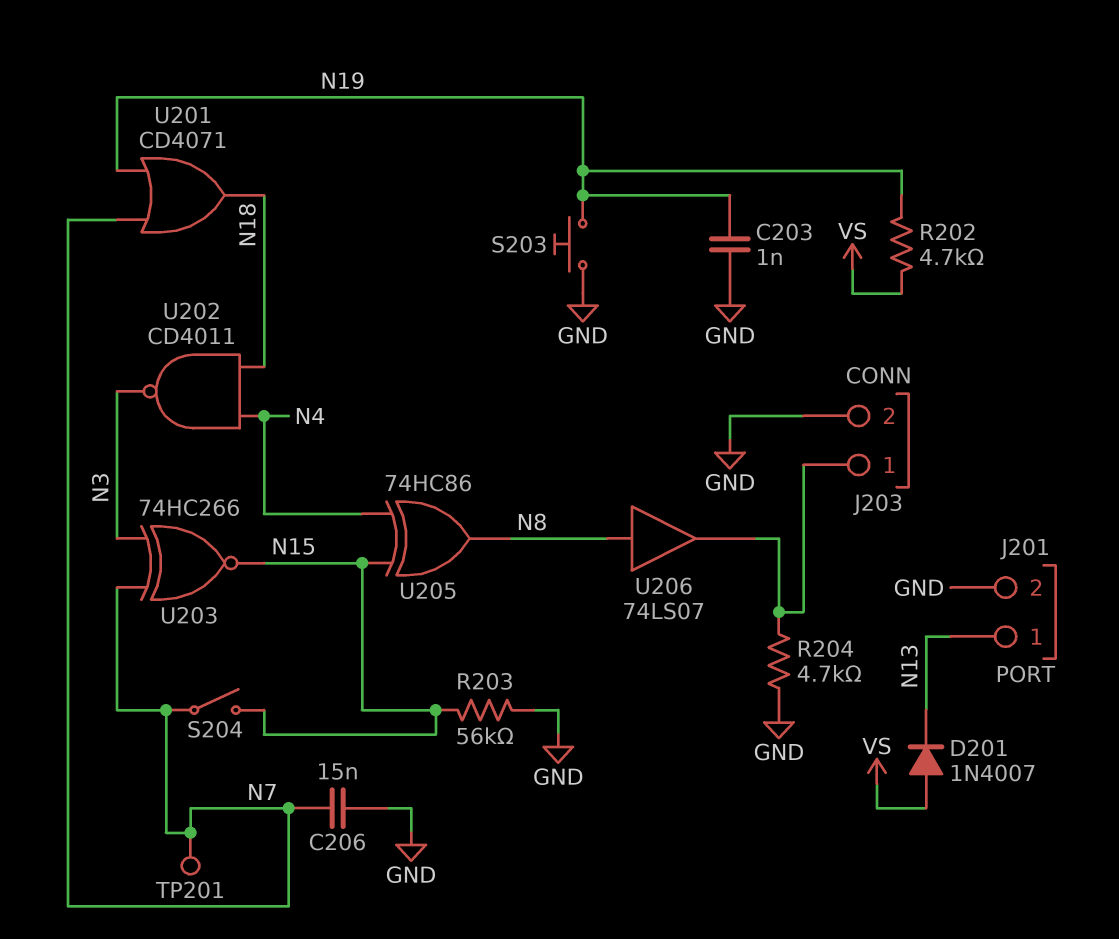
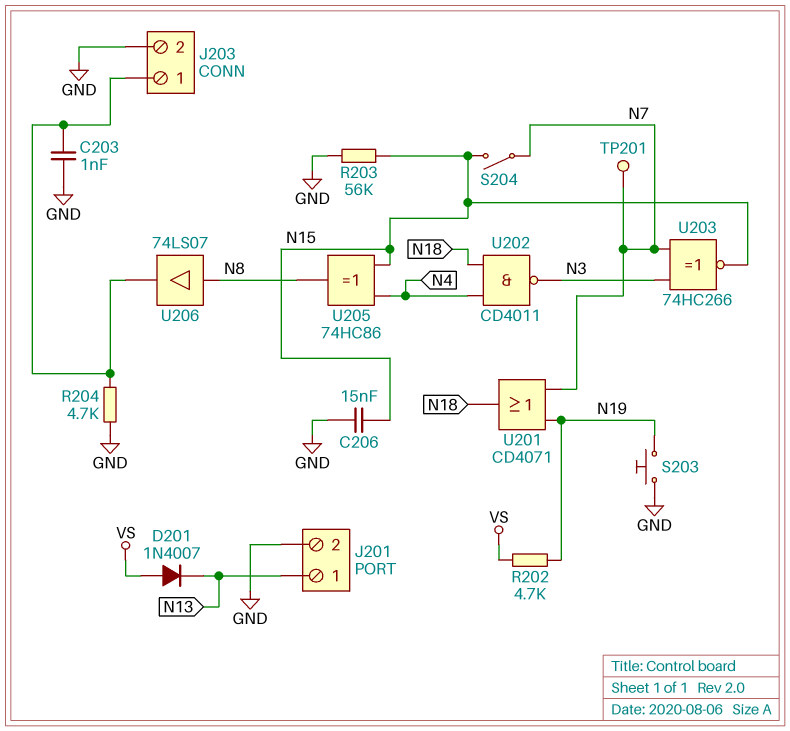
C203: 1nF (GND, N19) -> 1nF (GND, J203/1)
C206: 15nF (GND, N7) -> 15nF (GND, N15)

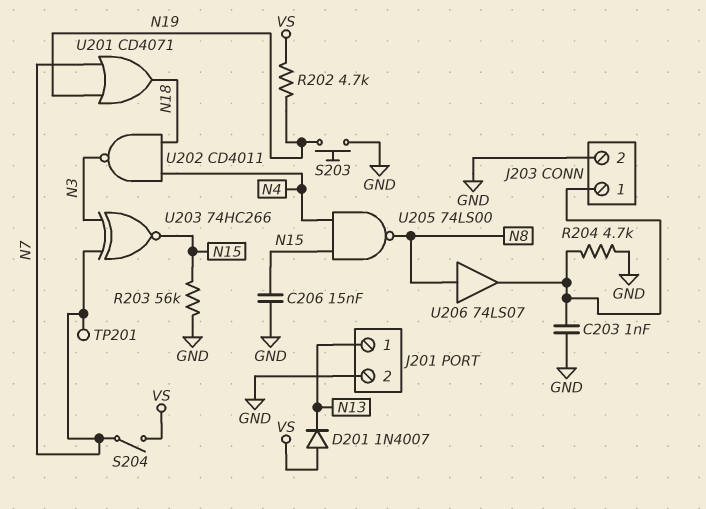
S204: switch (N7, N15) -> switch (N7, VS)
U205: XOR 74HC86 (in N4, in N15, out N8) -> NAND 74LS00 (in N4, in N15, out N8)

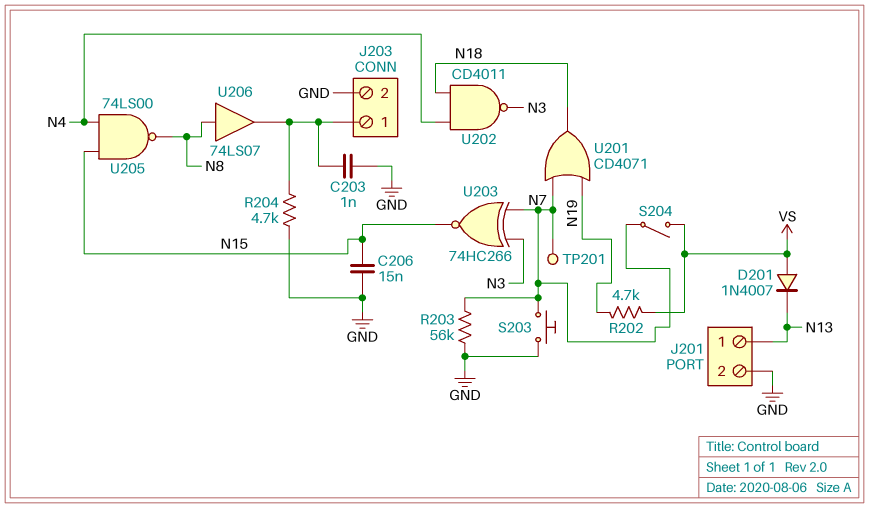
R203: 56k (GND, N15) -> 56k (GND, N7)
S203: button (GND, N19) -> button (GND, N7)

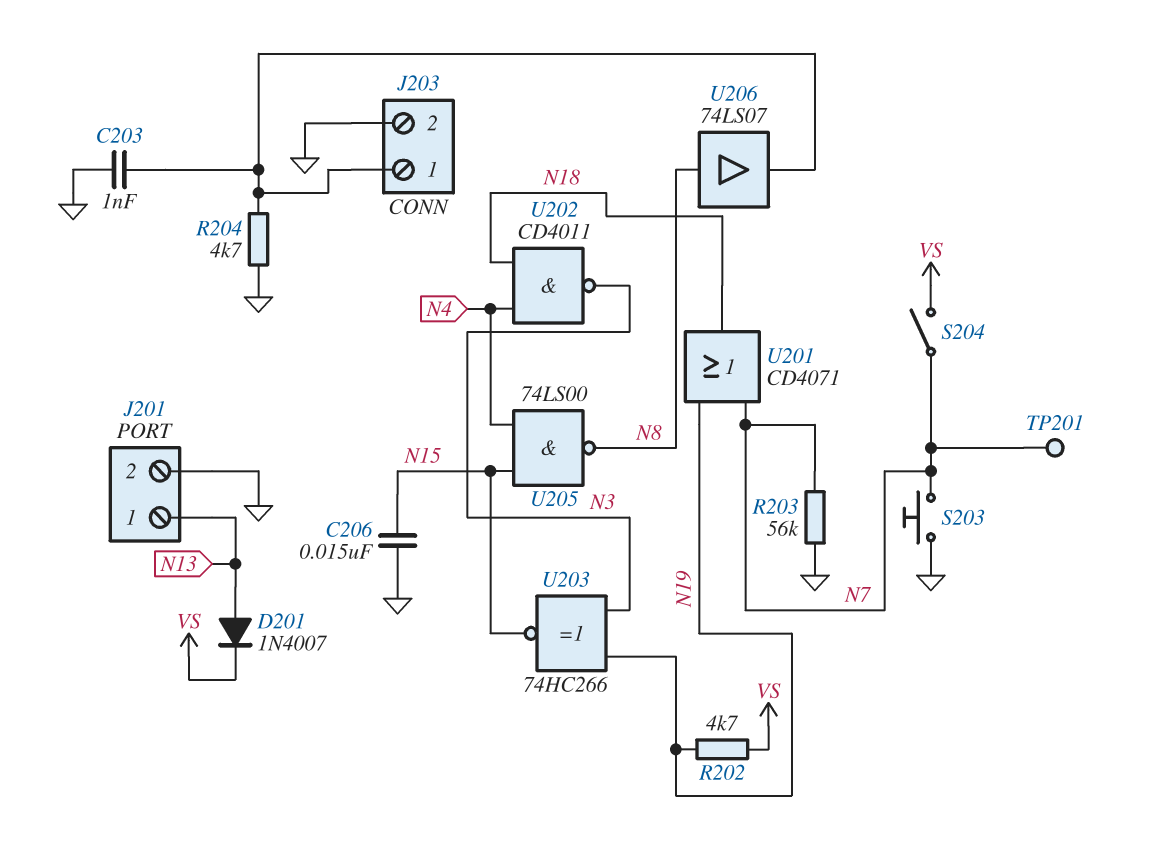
D201: diode 1N4007 (A VS, K N13) -> diode 1N4007 (A N13, K VS)
U203: XNOR 74HC266 (in N3, in N7, out N15) -> XNOR 74HC266 (in N3, in N19, out N15)

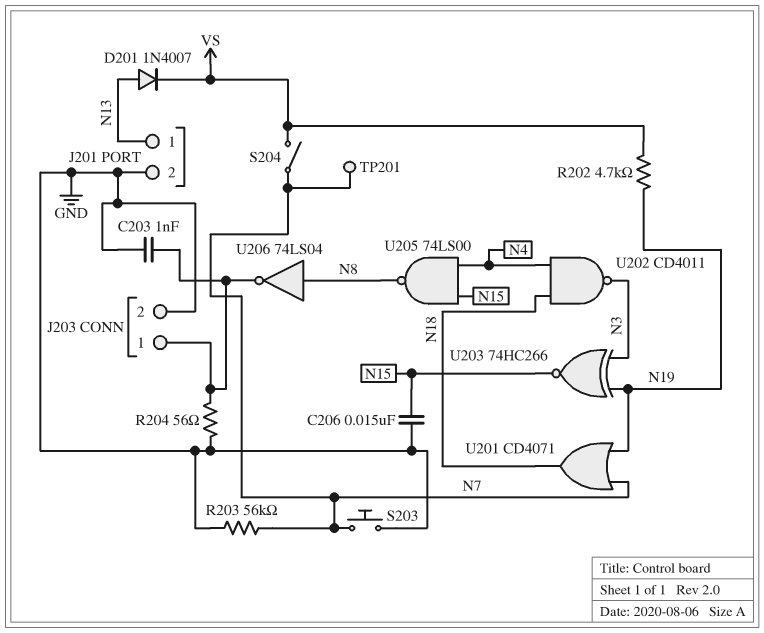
R204: 4.7k (GND, J203/1) -> 56 (GND, J203/1)
U206: buffer 74LS07 (in N8, out J203/1) -> NOT 74LS04 (in N8, out J203/1)

